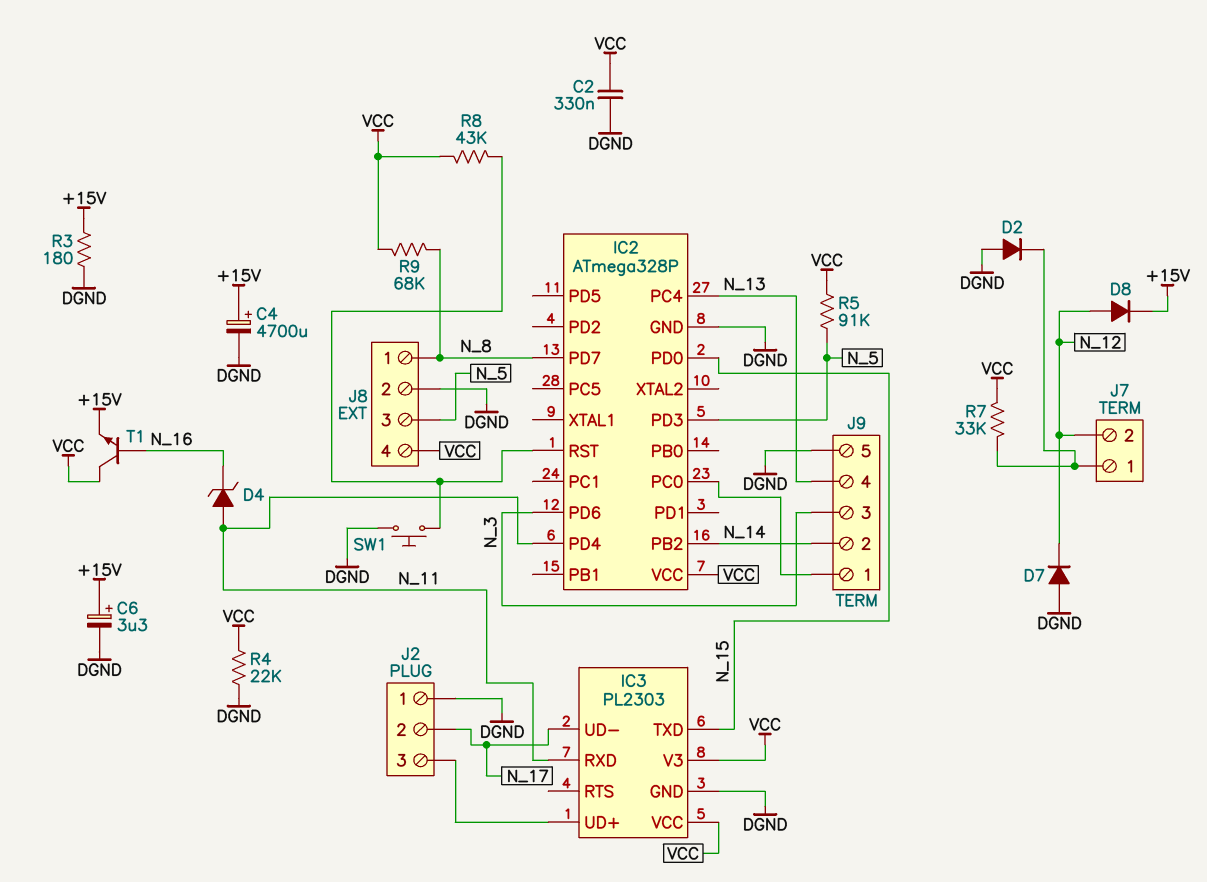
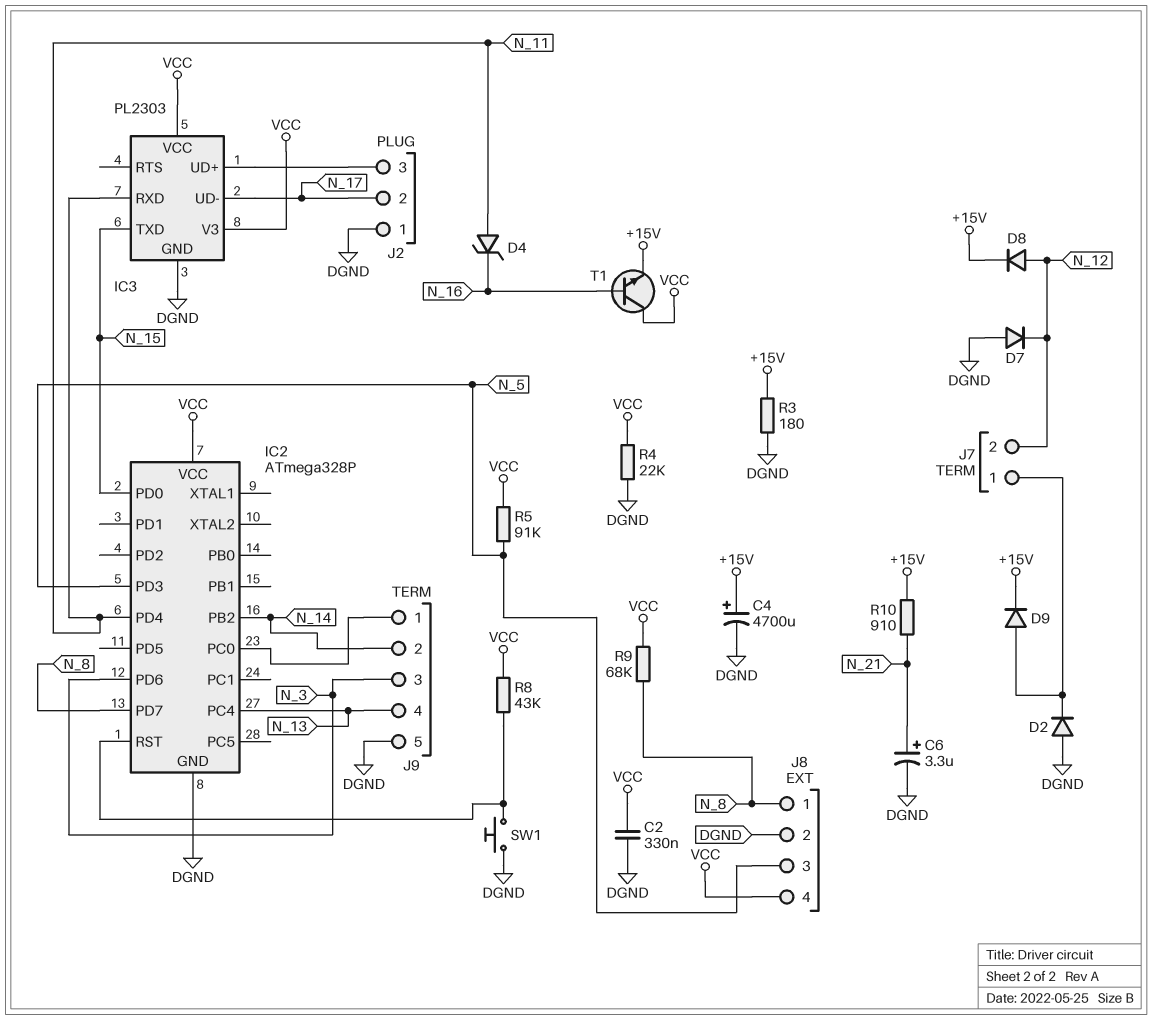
C6: 3.3uF (plus +15V, minus DGND) -> 3.3uF (plus N_21, minus DGND)
D9: none -> diode (A J7/1, K +15V)
R7: 33k (J7/1, VCC) -> none
R10: none -> 910 (+15V, N_21)

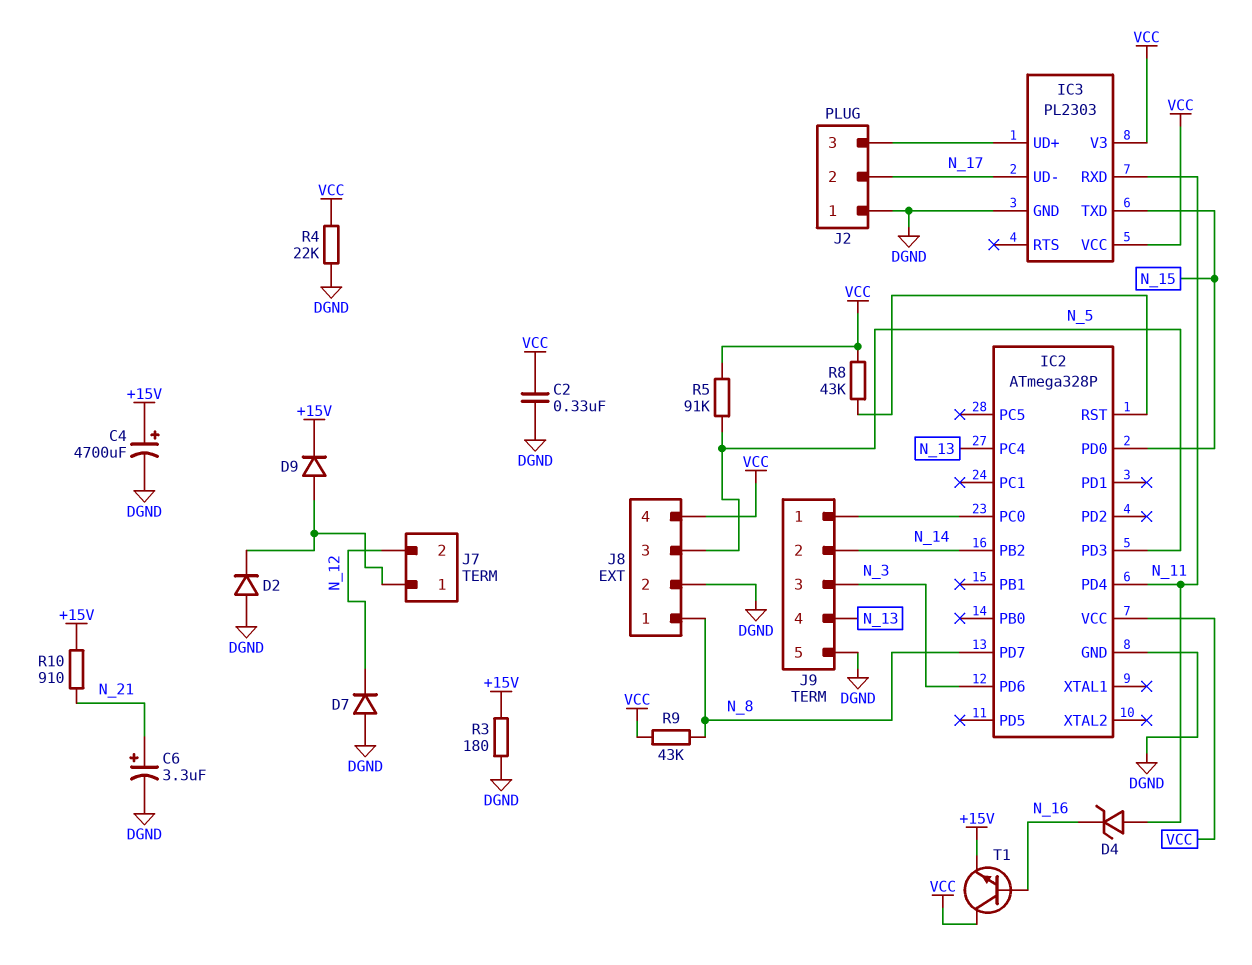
D8: diode (A N_12, K +15V) -> none
R9: 68k (N_8, VCC) -> 43k (N_8, VCC)
SW1: button (DGND, IC2/RST) -> none

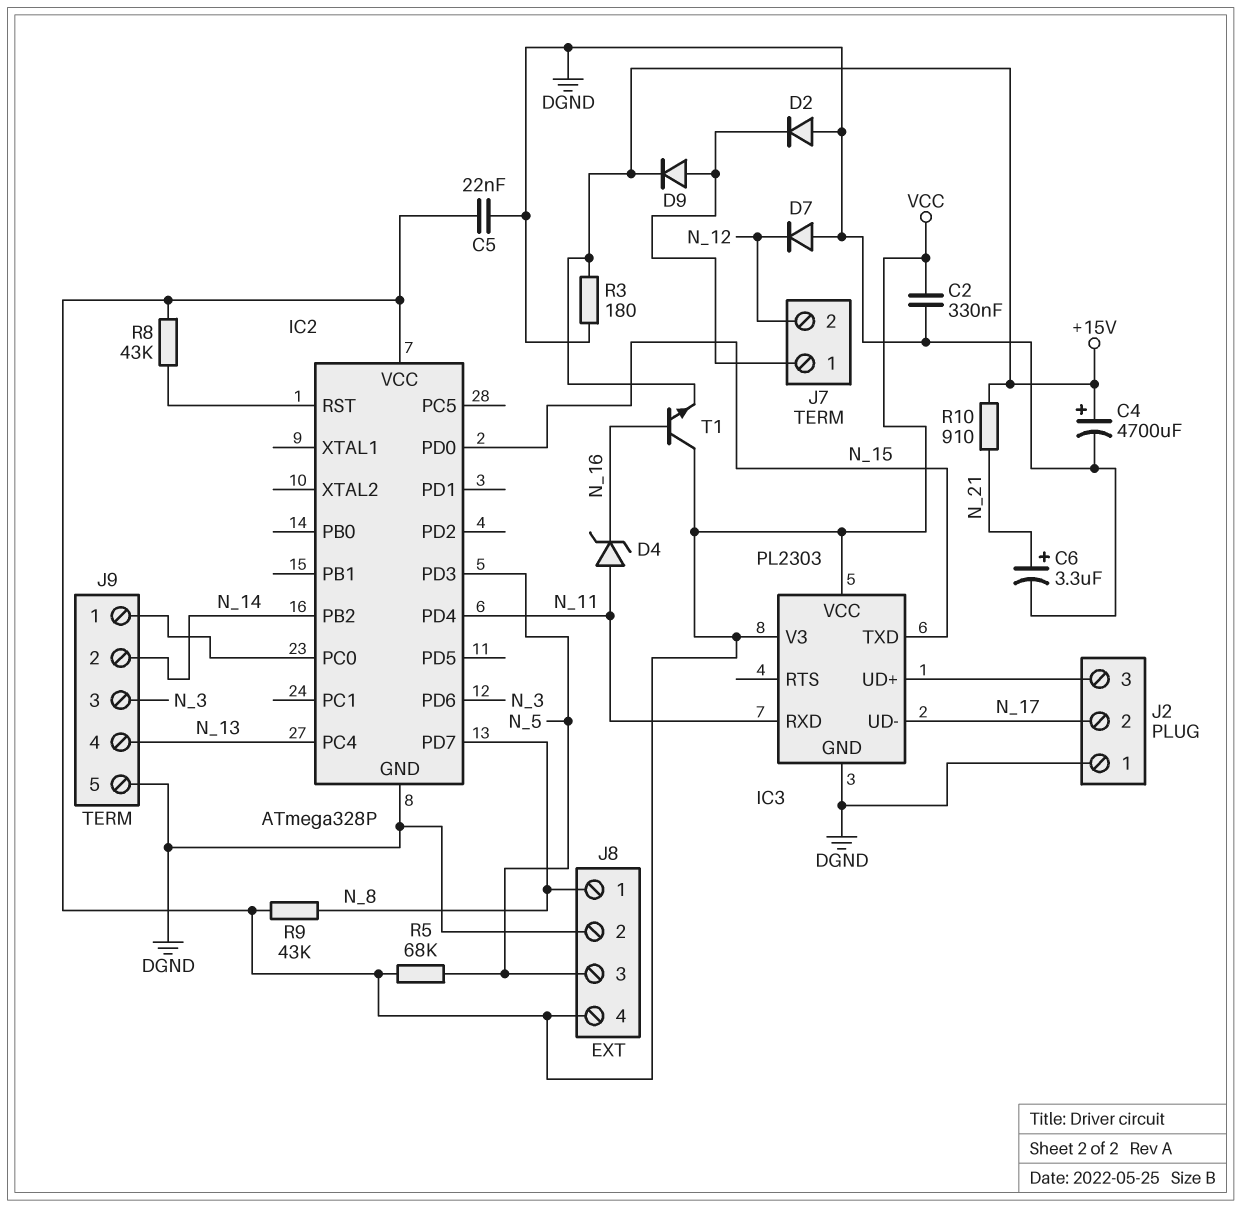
C5: none -> 22nF (DGND, VCC)
R4: 22k (DGND, VCC) -> none
R5: 91k (N_5, VCC) -> 68k (N_5, VCC)

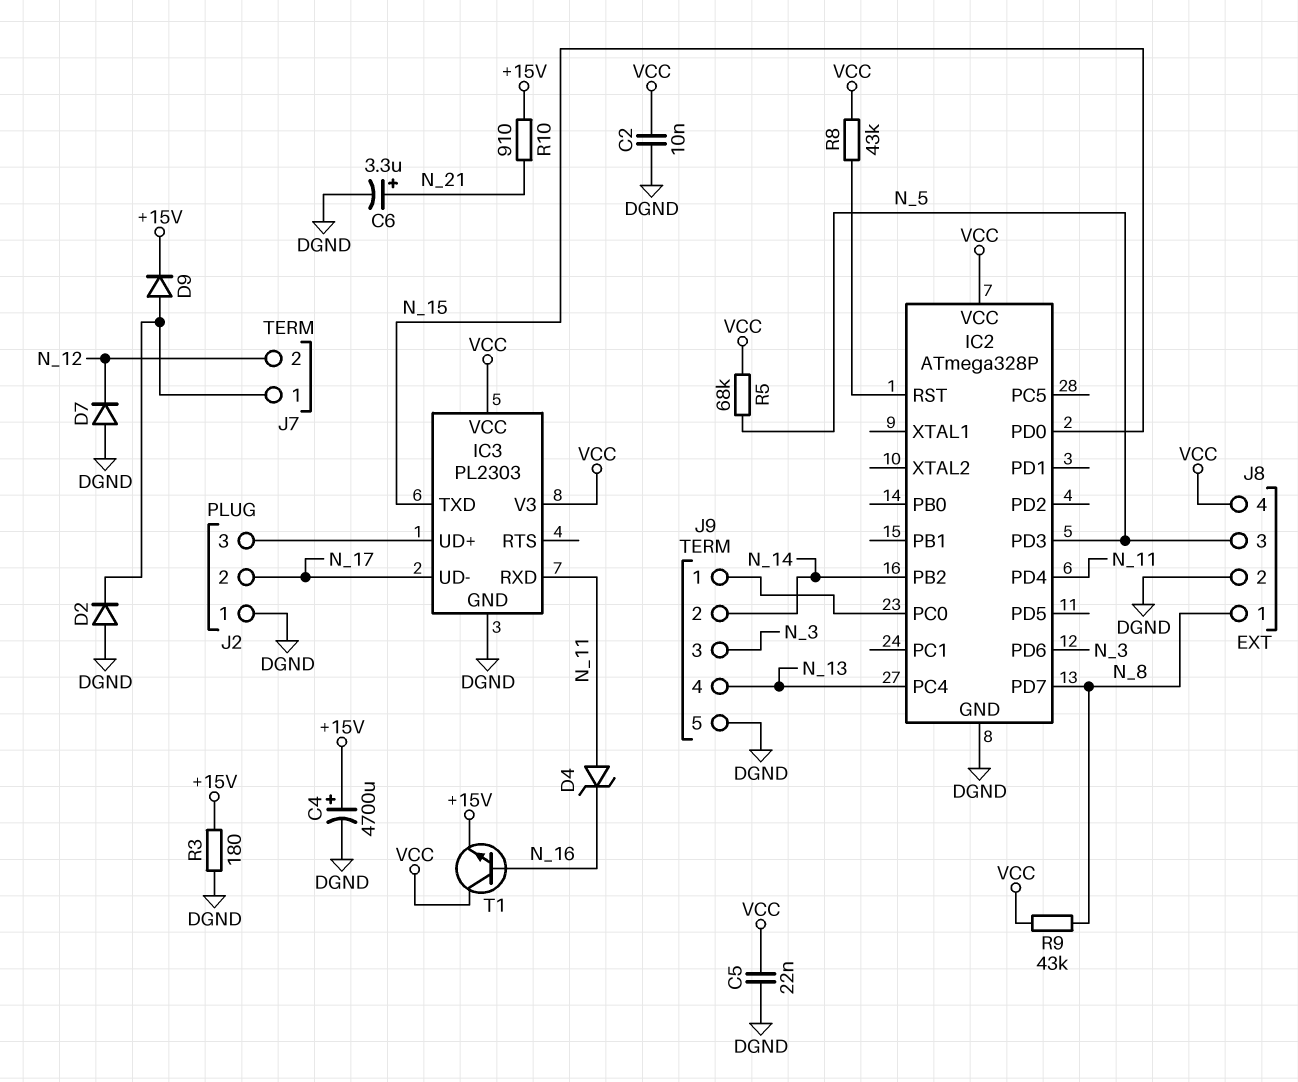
C2: 330nF (DGND, VCC) -> 10nF (DGND, VCC)

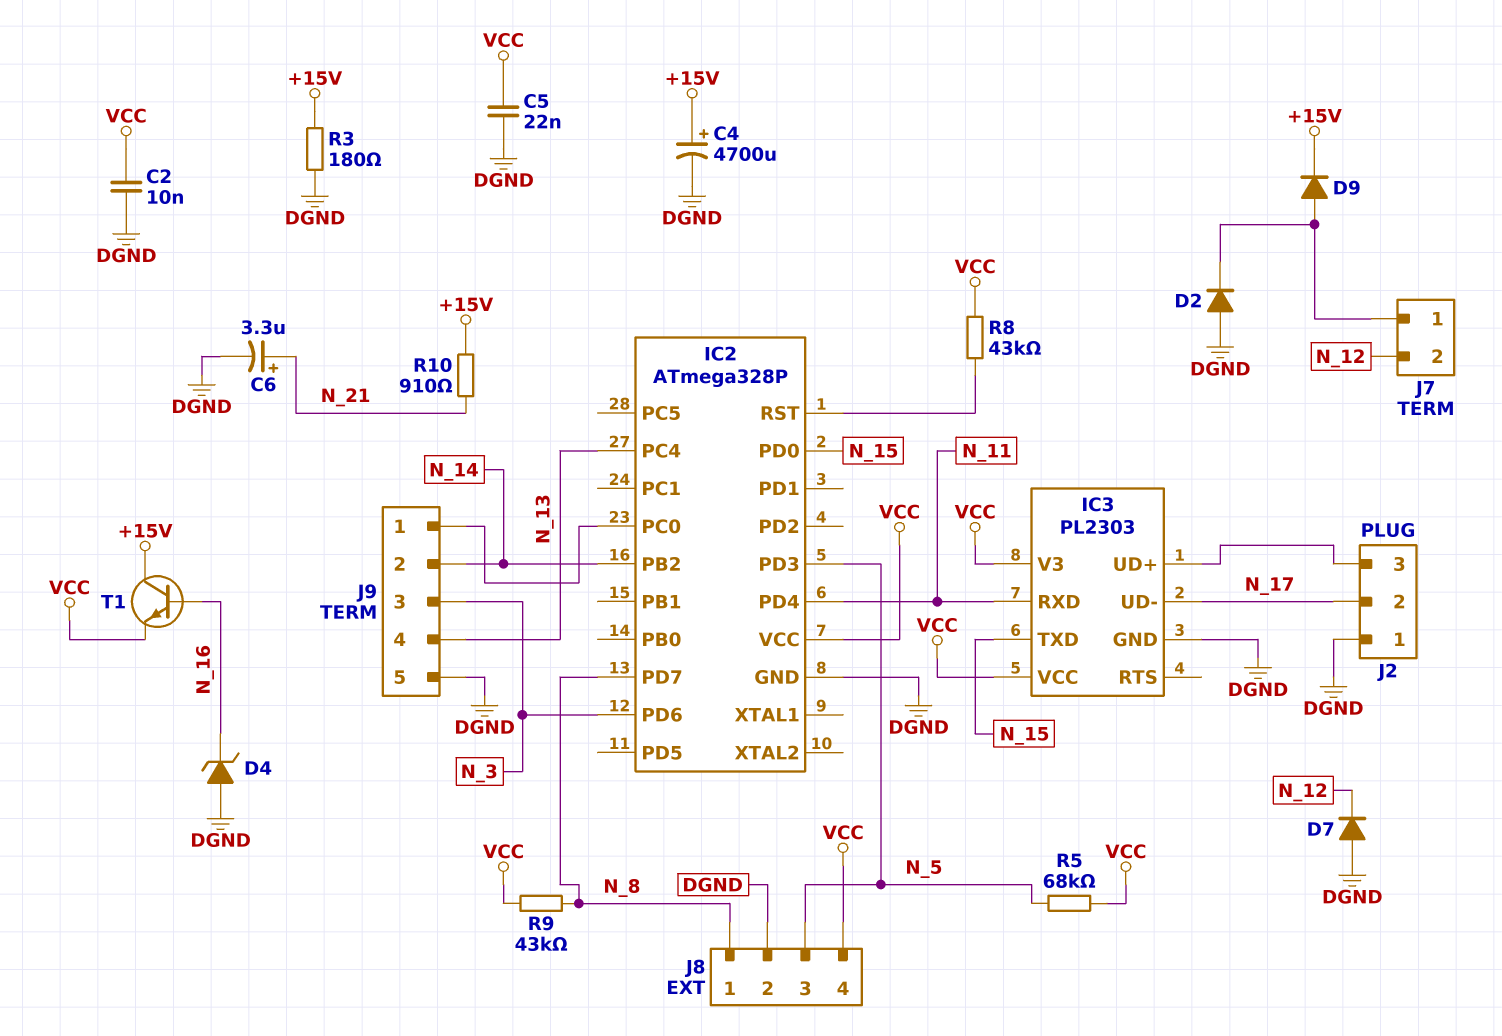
D4: zener (A N_11, K N_16) -> zener (A DGND, K N_16)
T1: NPN (B N_16, C VCC, E +15V) -> NPN (B N_16, C +15V, E VCC)

